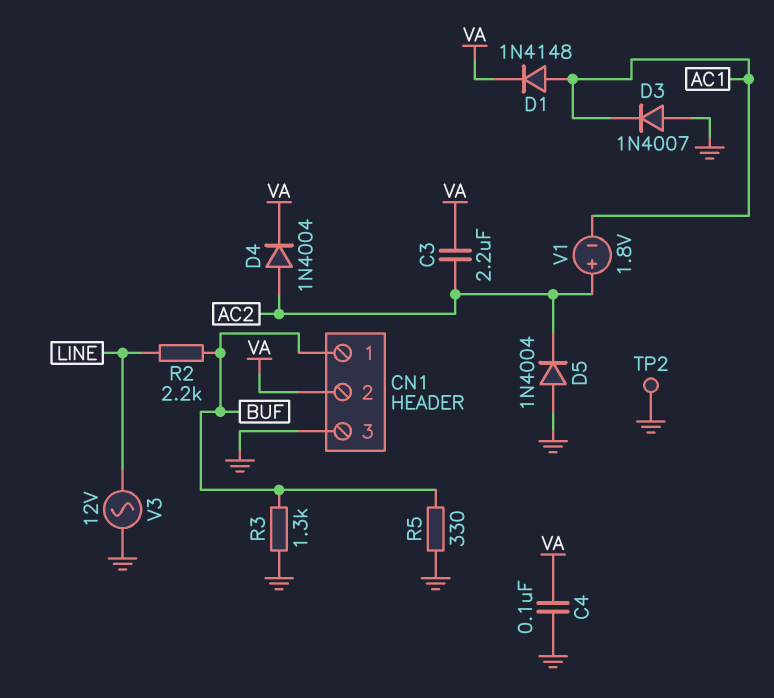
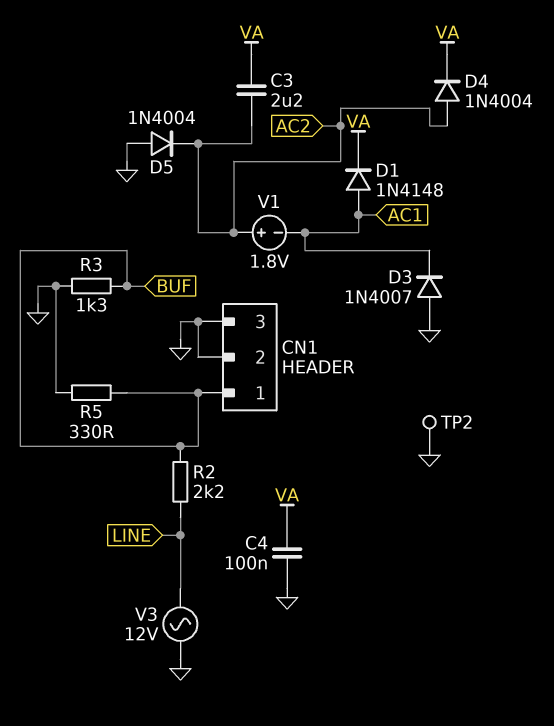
CN1 pin 2: VA -> GND

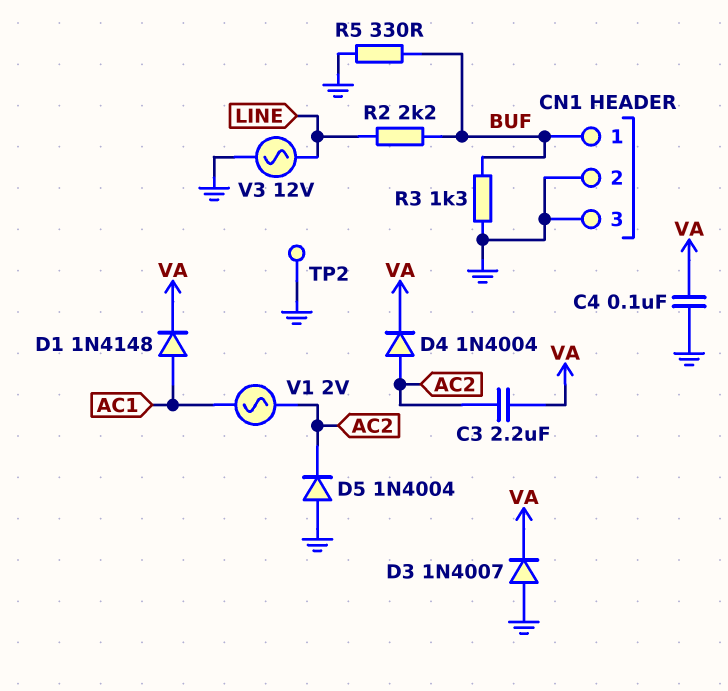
D3: diode 1N4007 (A GND, K AC1) -> diode 1N4007 (A GND, K VA)
V1: 1.8V (plus AC2, minus AC1) -> AC 2V (AC1, AC2)

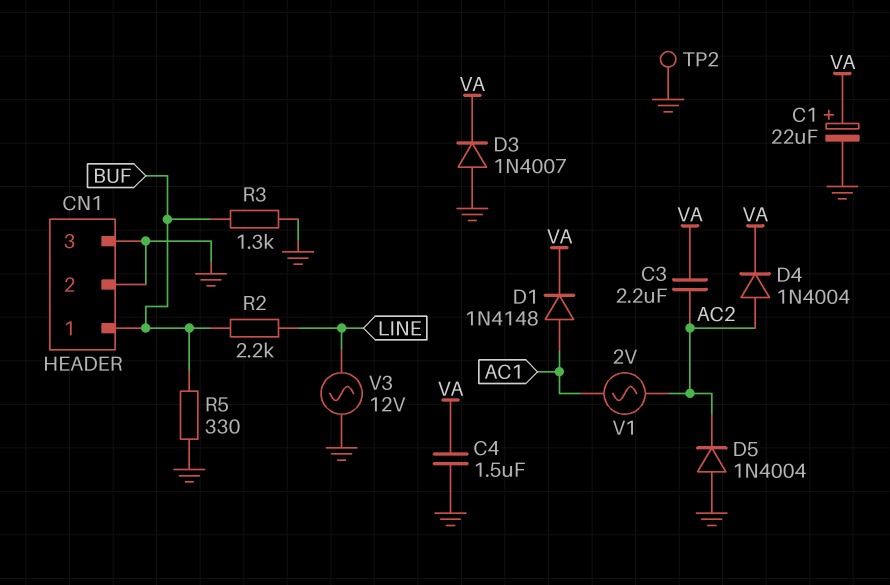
C1: none -> 22uF (plus VA, minus GND)
C4: 100nF (GND, VA) -> 1.5uF (GND, VA)

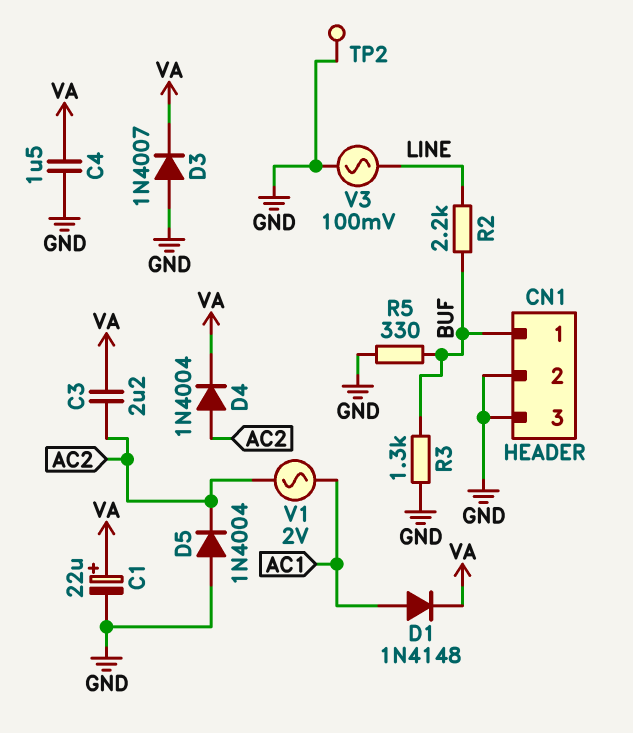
V3: AC 12V (GND, LINE) -> AC 100mV (GND, LINE)

